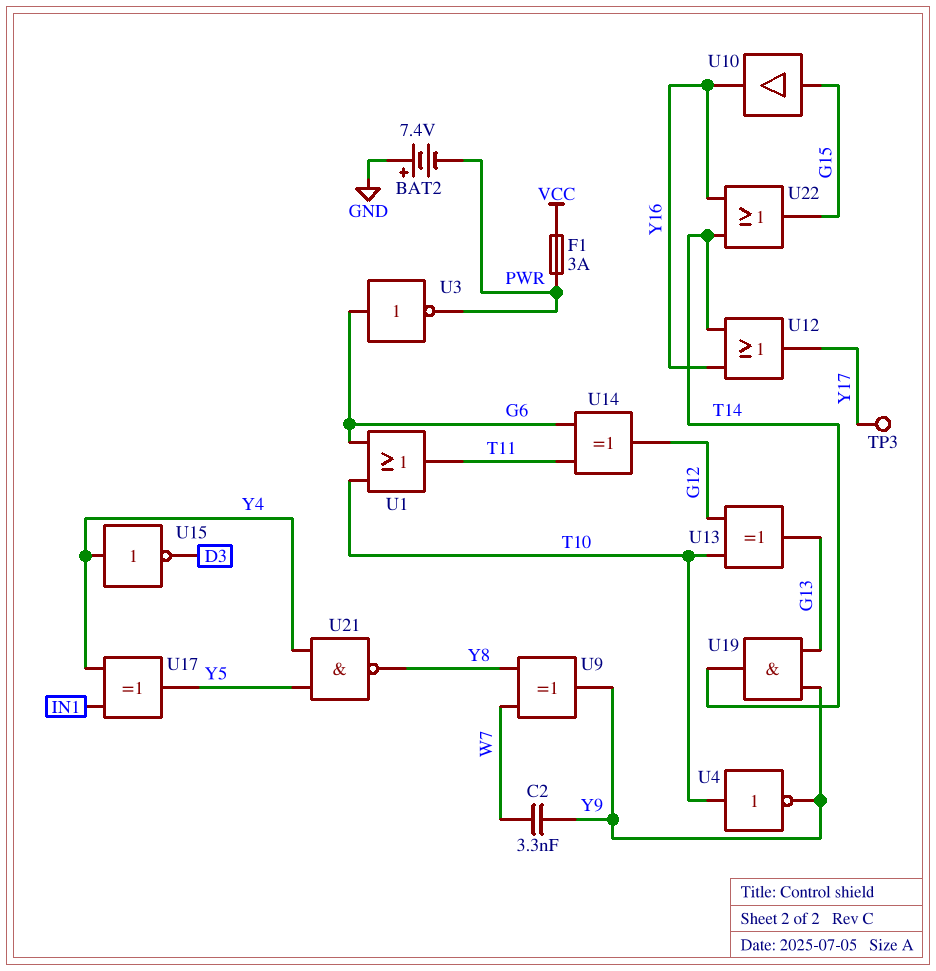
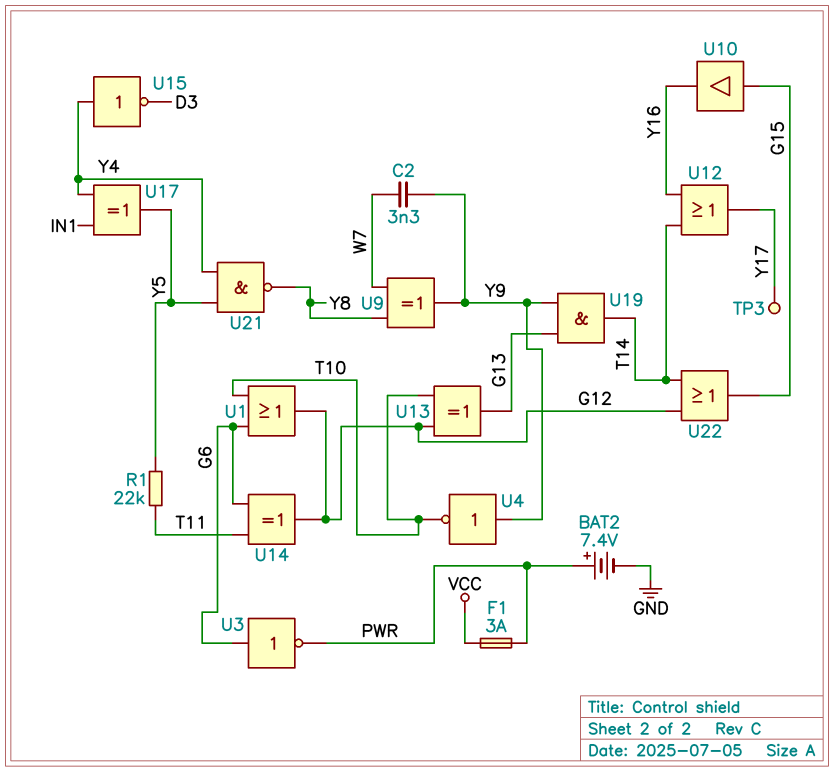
BAT2: 7.4V (plus GND, minus PWR) -> 7.4V (plus PWR, minus GND)
R1: none -> 22k (T11, Y5)
U1: OR (in G6, in T10, out T11) -> OR (in G6, in T10, out G12)
U4: NOT (in T10, out Y9) -> NOT (in Y9, out T10)
U22: OR (in T14, in Y16, out G15) -> OR (in G12, in T14, out G15)

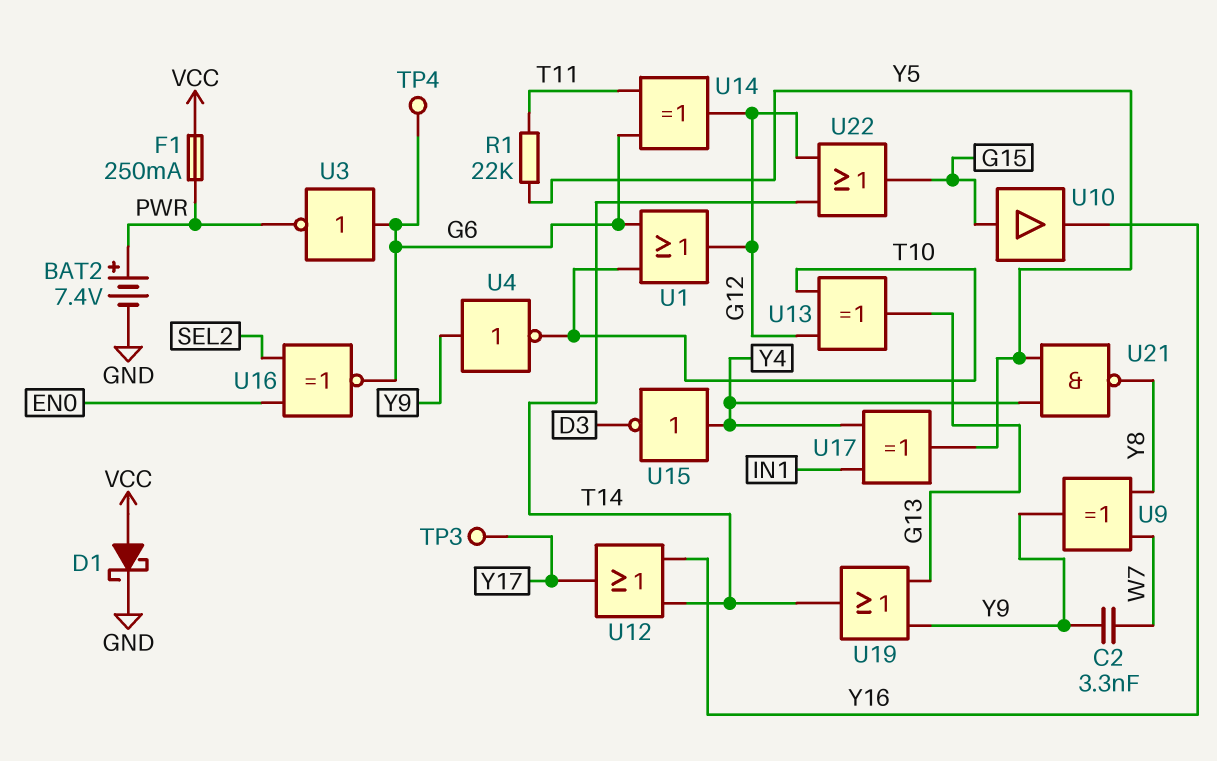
D1: none -> schottky (A VCC, K GND)
F1: 3A (PWR, VCC) -> 250mA (PWR, VCC)
TP4: none -> test point (G6)
U16: none -> XNOR (in EN0, in SEL2, out G6)
U19: AND (in G13, in Y9, out T14) -> OR (in G13, in Y9, out T14)

